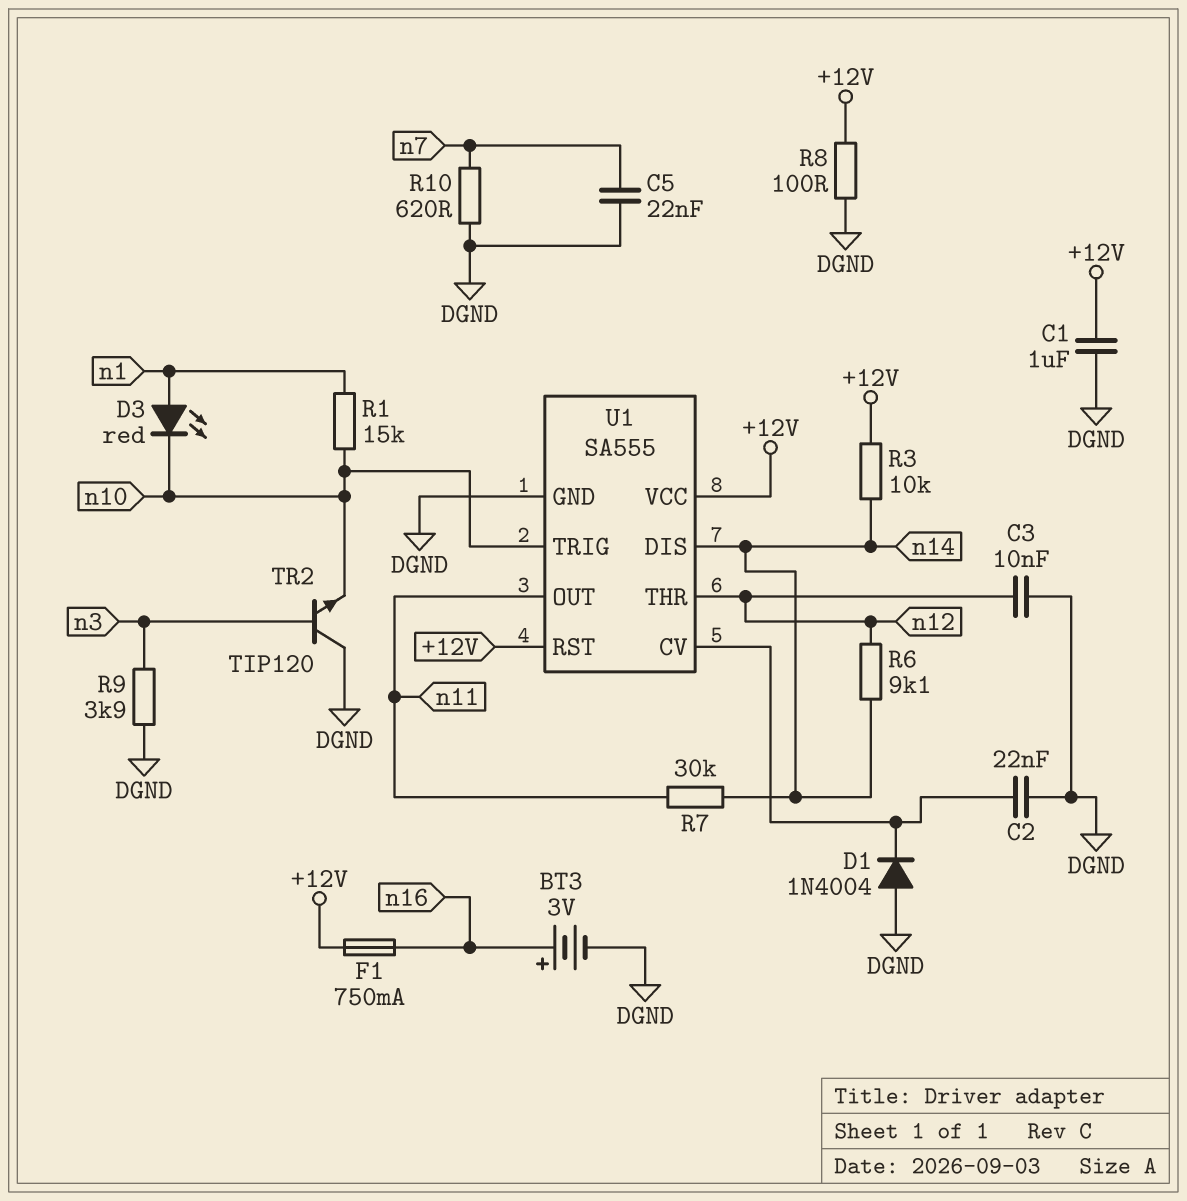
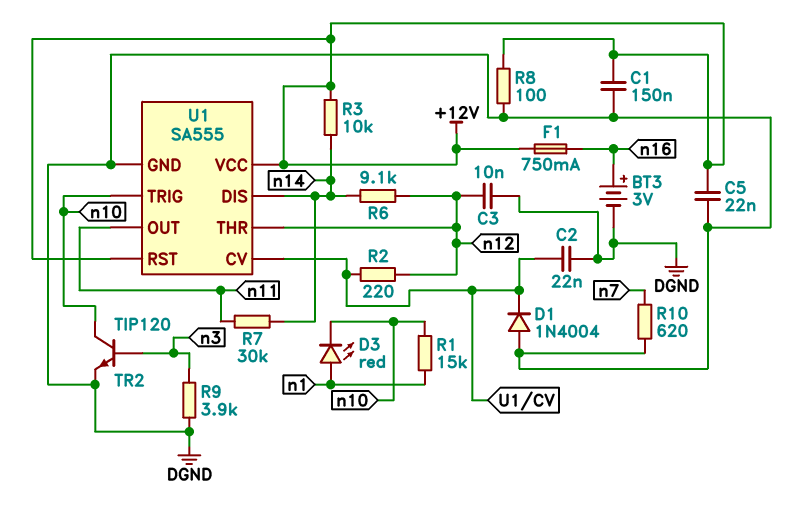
C1: 1uF (+12V, DGND) -> 150nF (+12V, DGND)
C5: 22nF (DGND, n7) -> 22nF (+12V, DGND)
R2: none -> 220 (U1/CV, n12)
TR2: NPN TIP120 (B n3, C DGND, E n10) -> NPN TIP120 (B n3, C n10, E DGND)

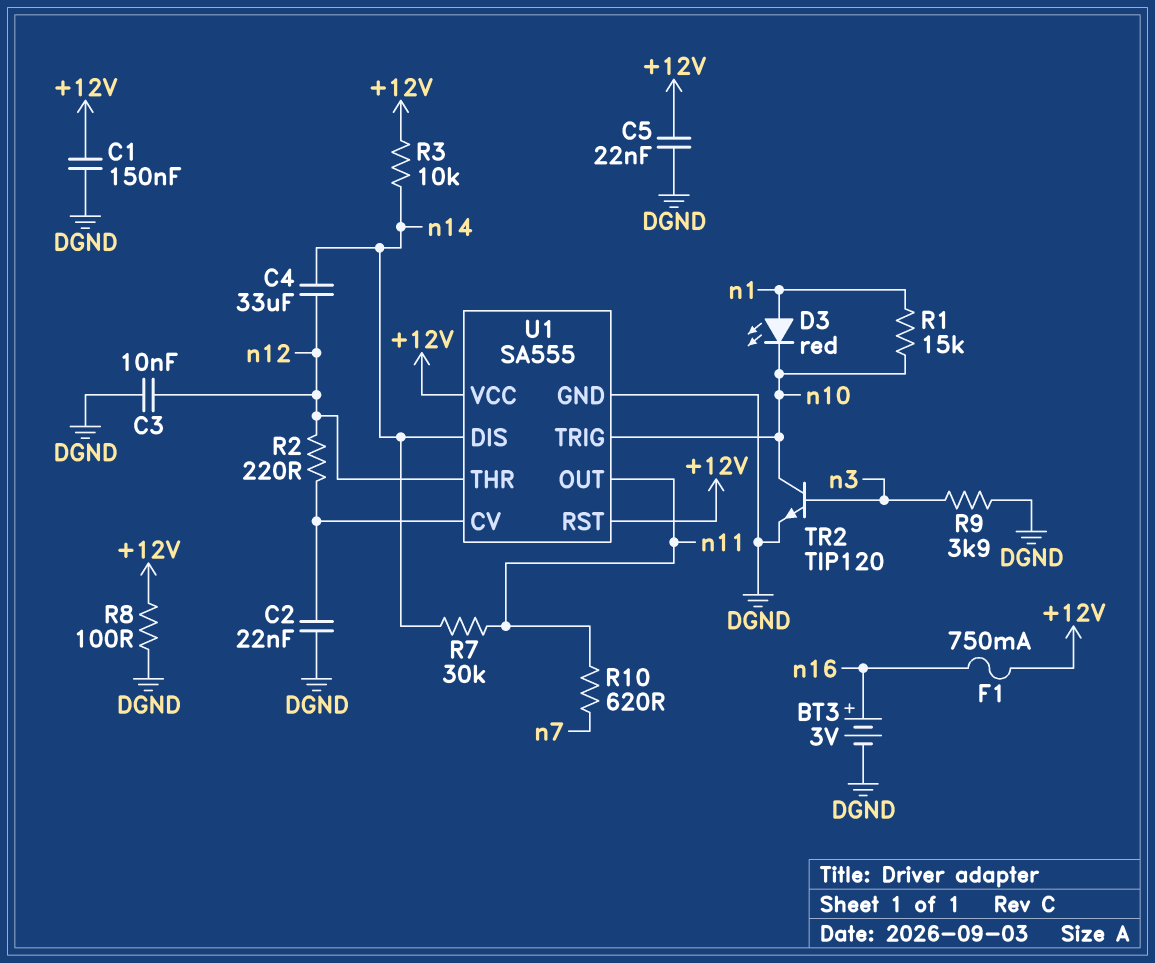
C4: none -> 33uF (n12, n14)
D1: diode 1N4004 (A DGND, K U1/CV) -> none
R6: 9.1k (n12, n14) -> none
R10: 620 (DGND, n7) -> 620 (n7, n11)

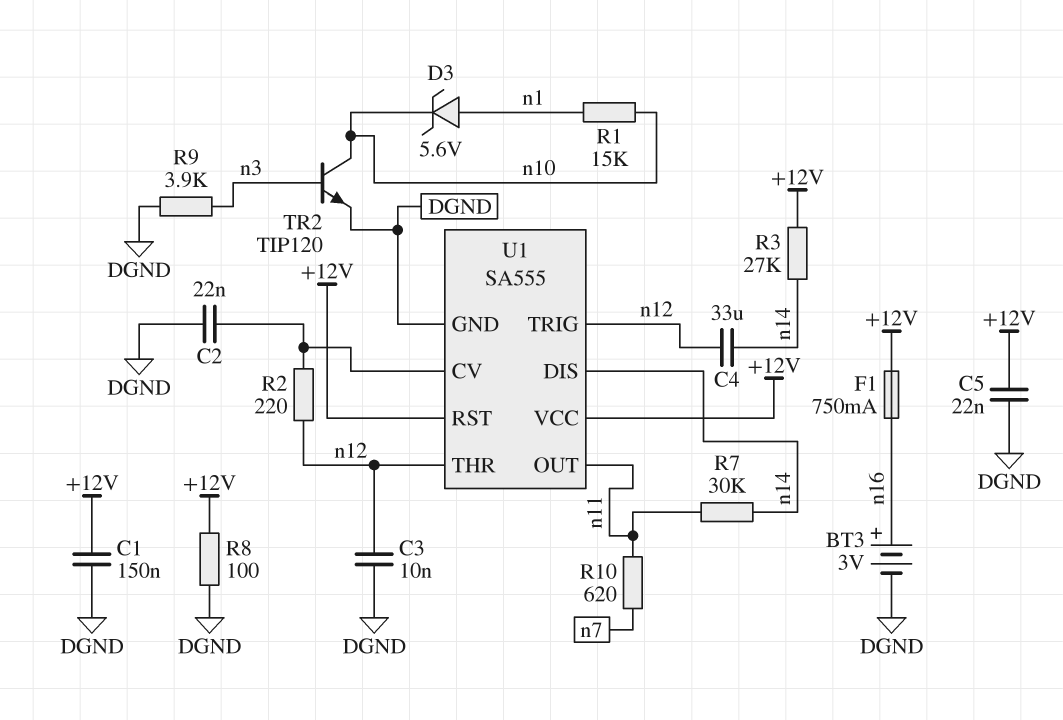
D3: LED red (A n1, K n10) -> zener 5.6V (A n1, K n10)
R3: 10k (+12V, n14) -> 27k (+12V, n14)
U1 pin TRIG: n10 -> n12

